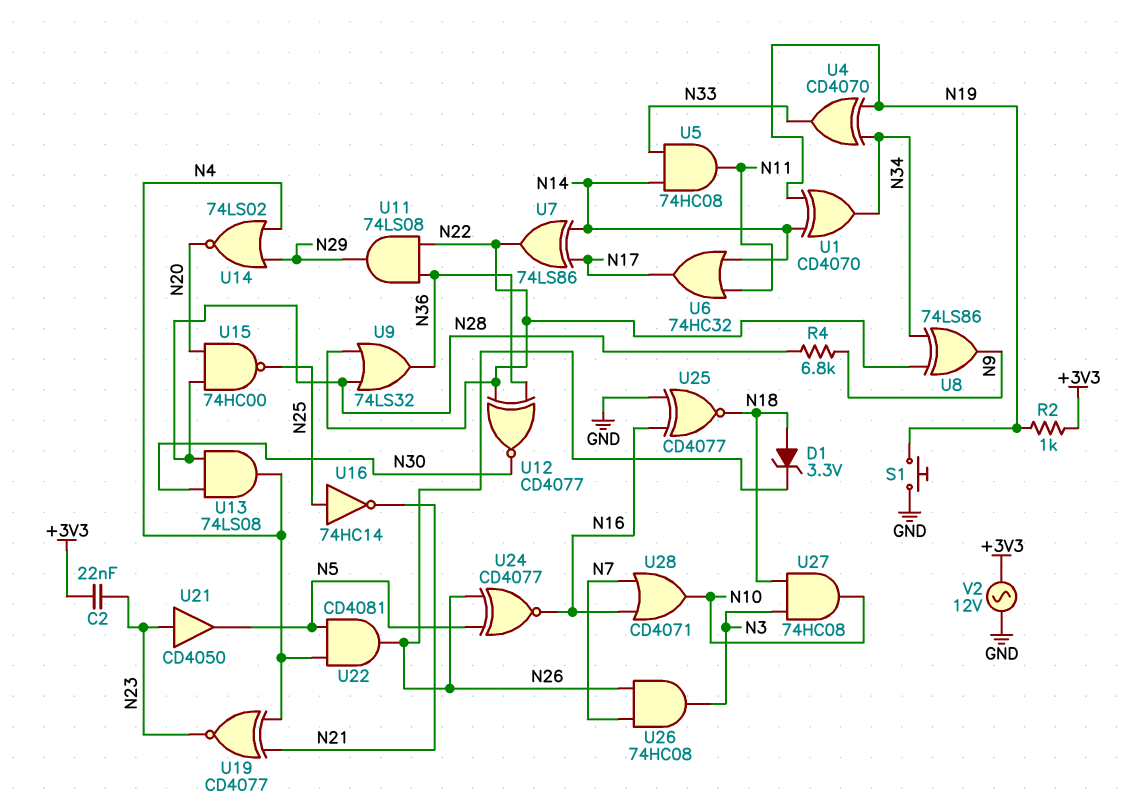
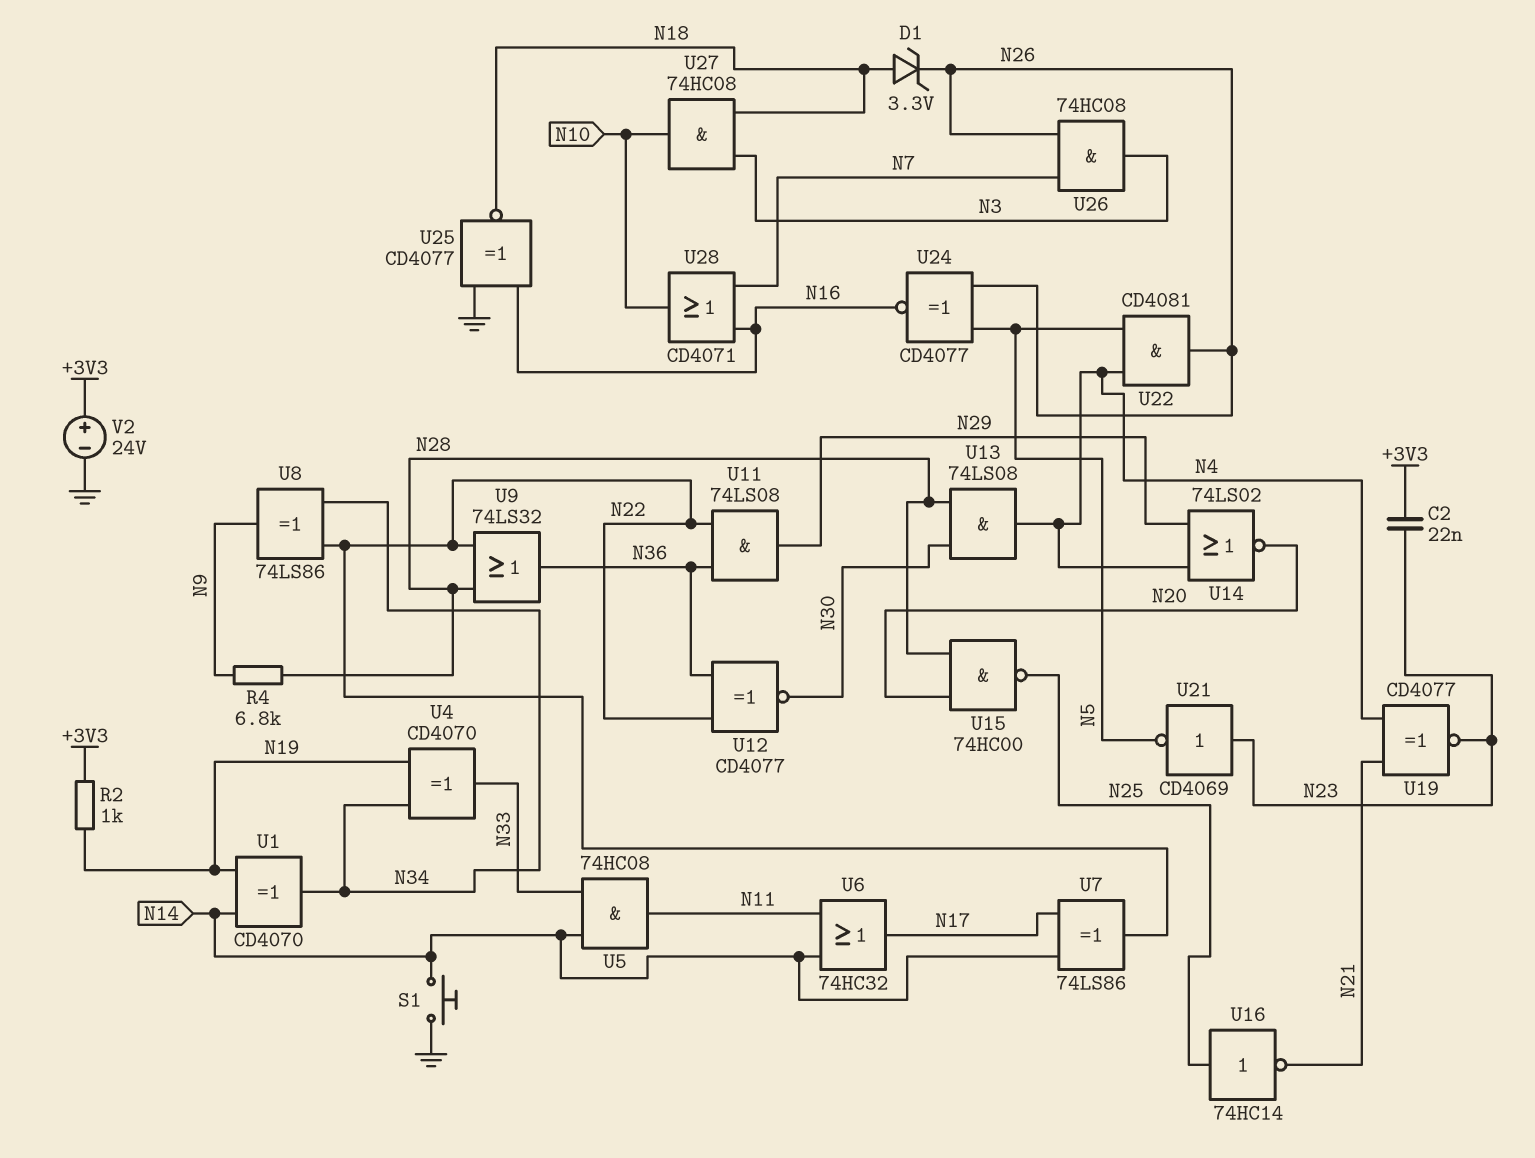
S1: button (GND, N19) -> button (GND, N14)
U21: buffer CD4050 (in N23, out N5) -> NOT CD4069 (in N23, out N5)
V2: AC 12V (+3V3, GND) -> 24V (plus +3V3, minus GND)

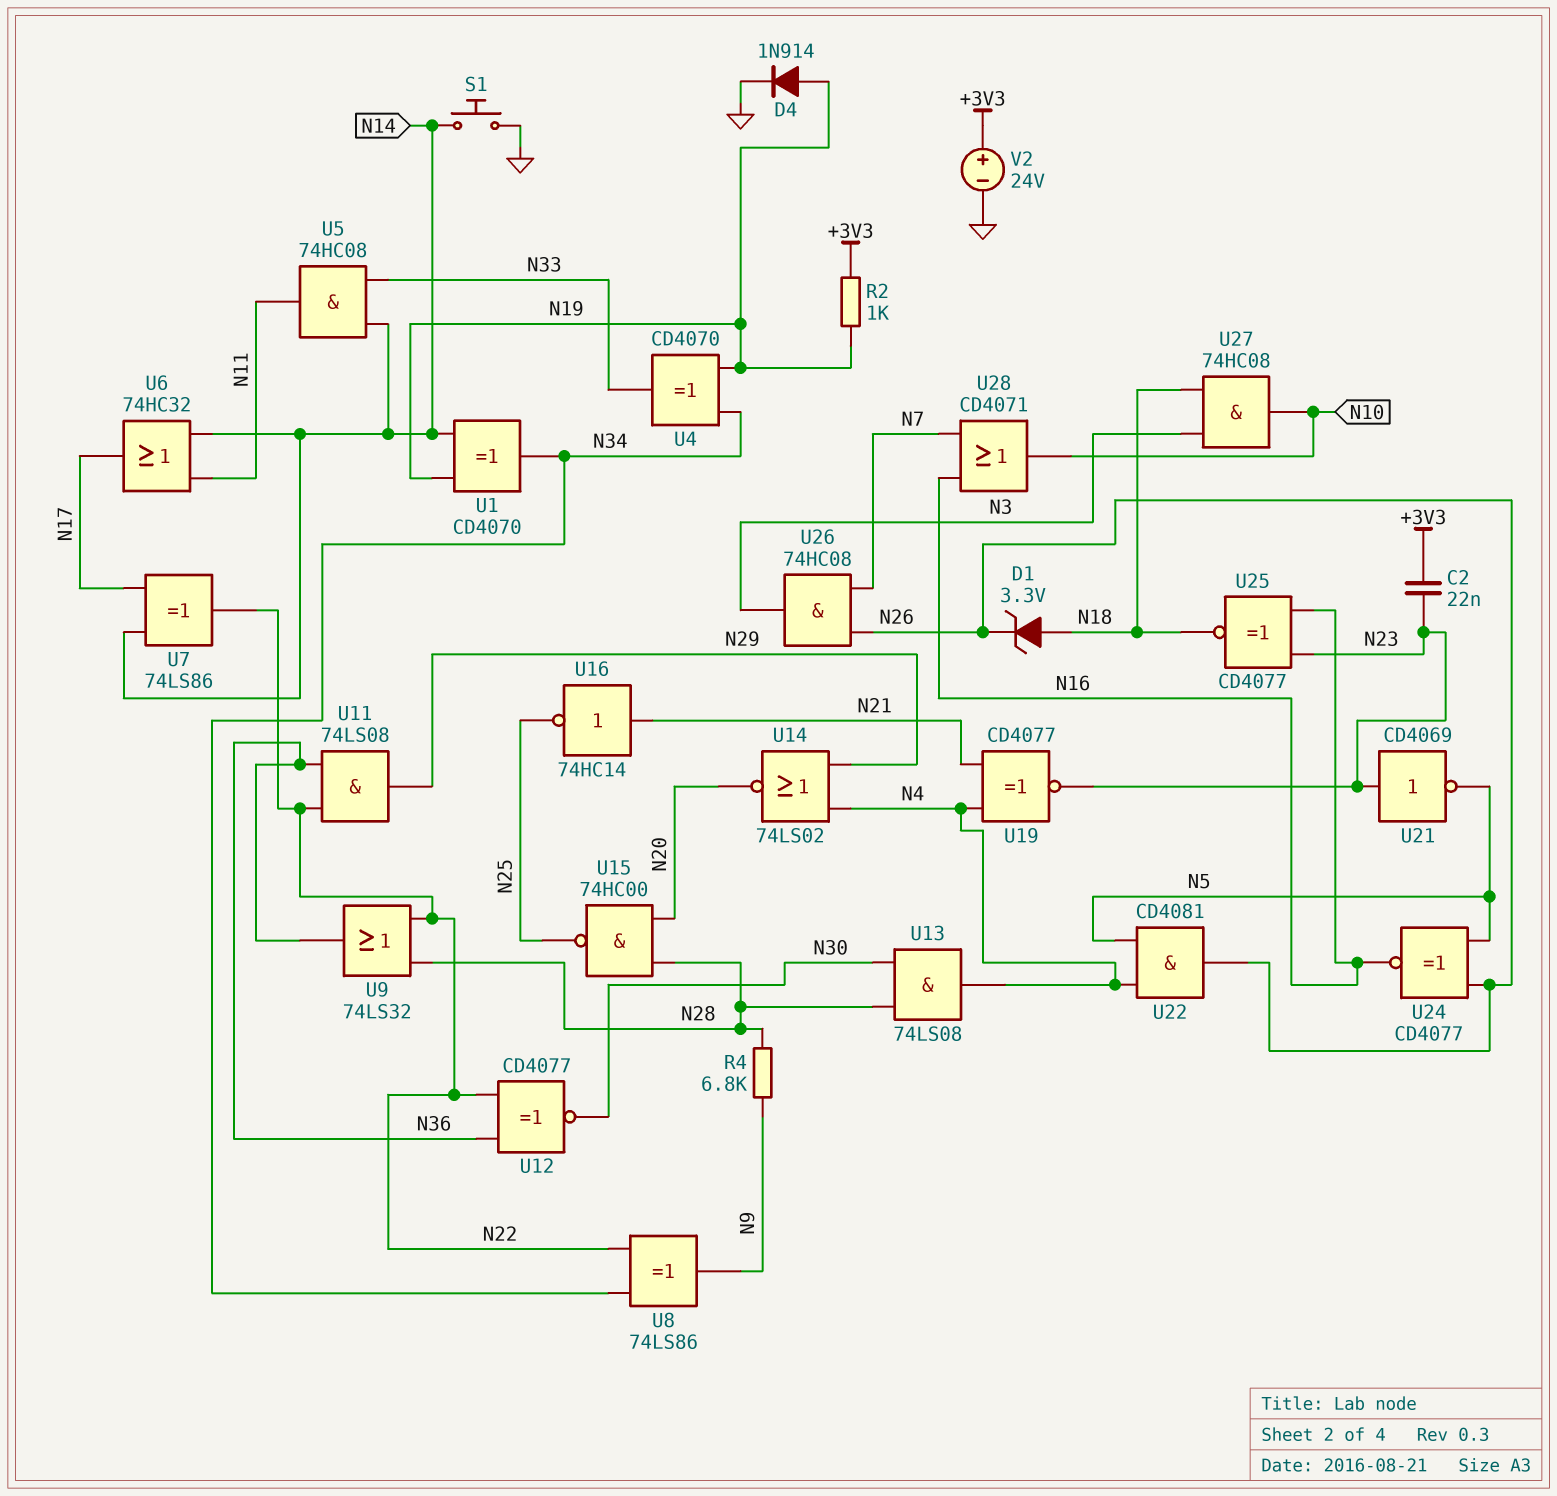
D4: none -> diode 1N914 (A N19, K GND)
U16: NOT 74HC14 (in N25, out N21) -> NOT 74HC14 (in N21, out N25)
U25: XNOR CD4077 (in GND, in N16, out N18) -> XNOR CD4077 (in N16, in N23, out N18)

